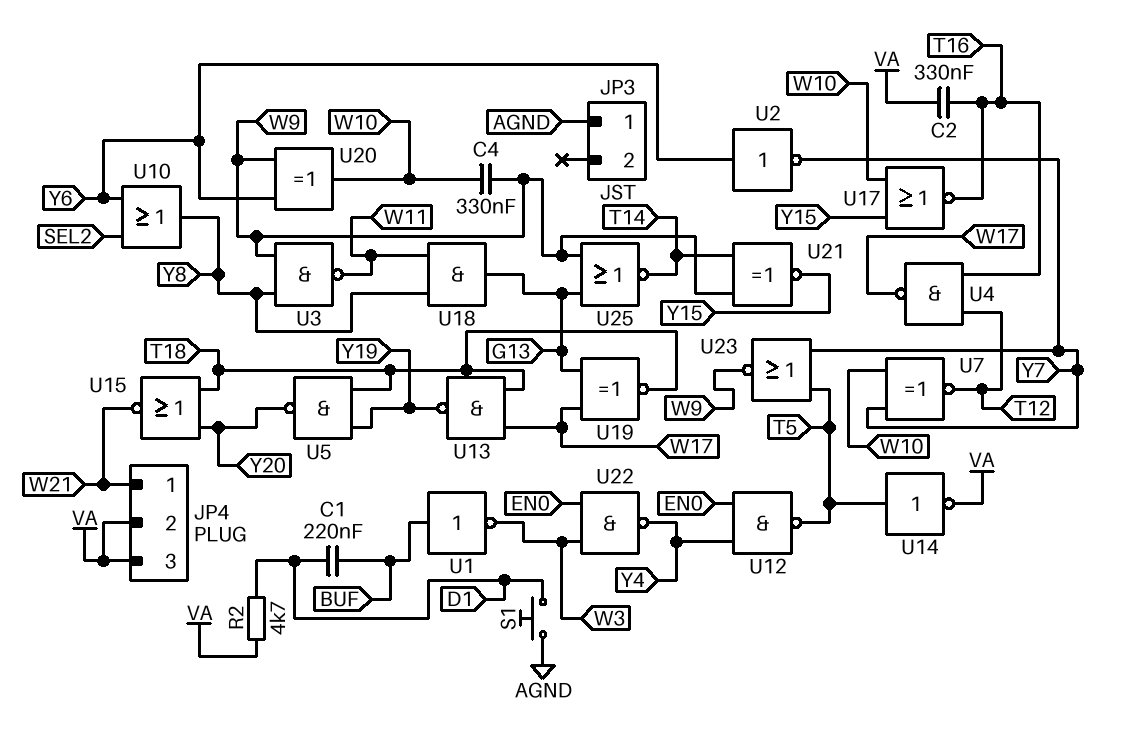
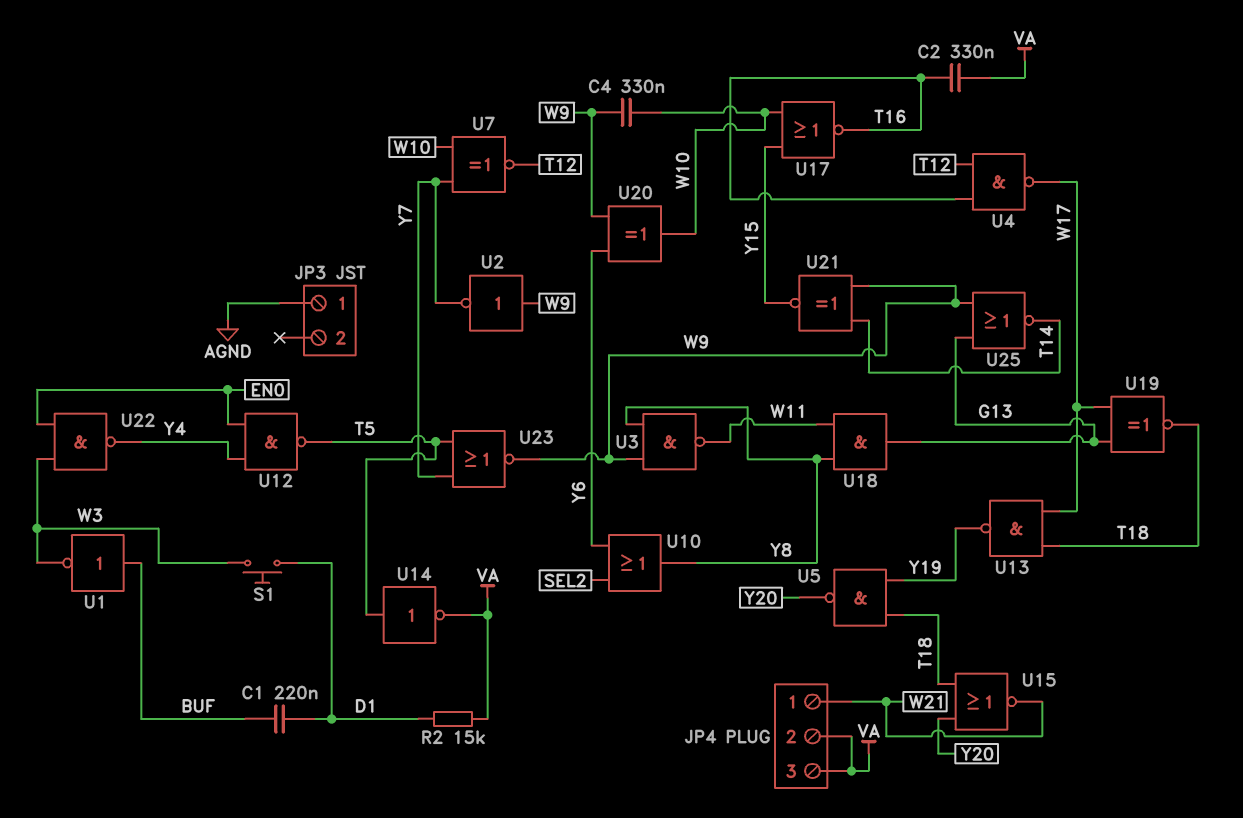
R2: 4.7k (D1, VA) -> 15k (D1, VA)
S1: button (AGND, D1) -> button (D1, W3)
U2: NOT (in Y6, out Y7) -> NOT (in W9, out Y7)

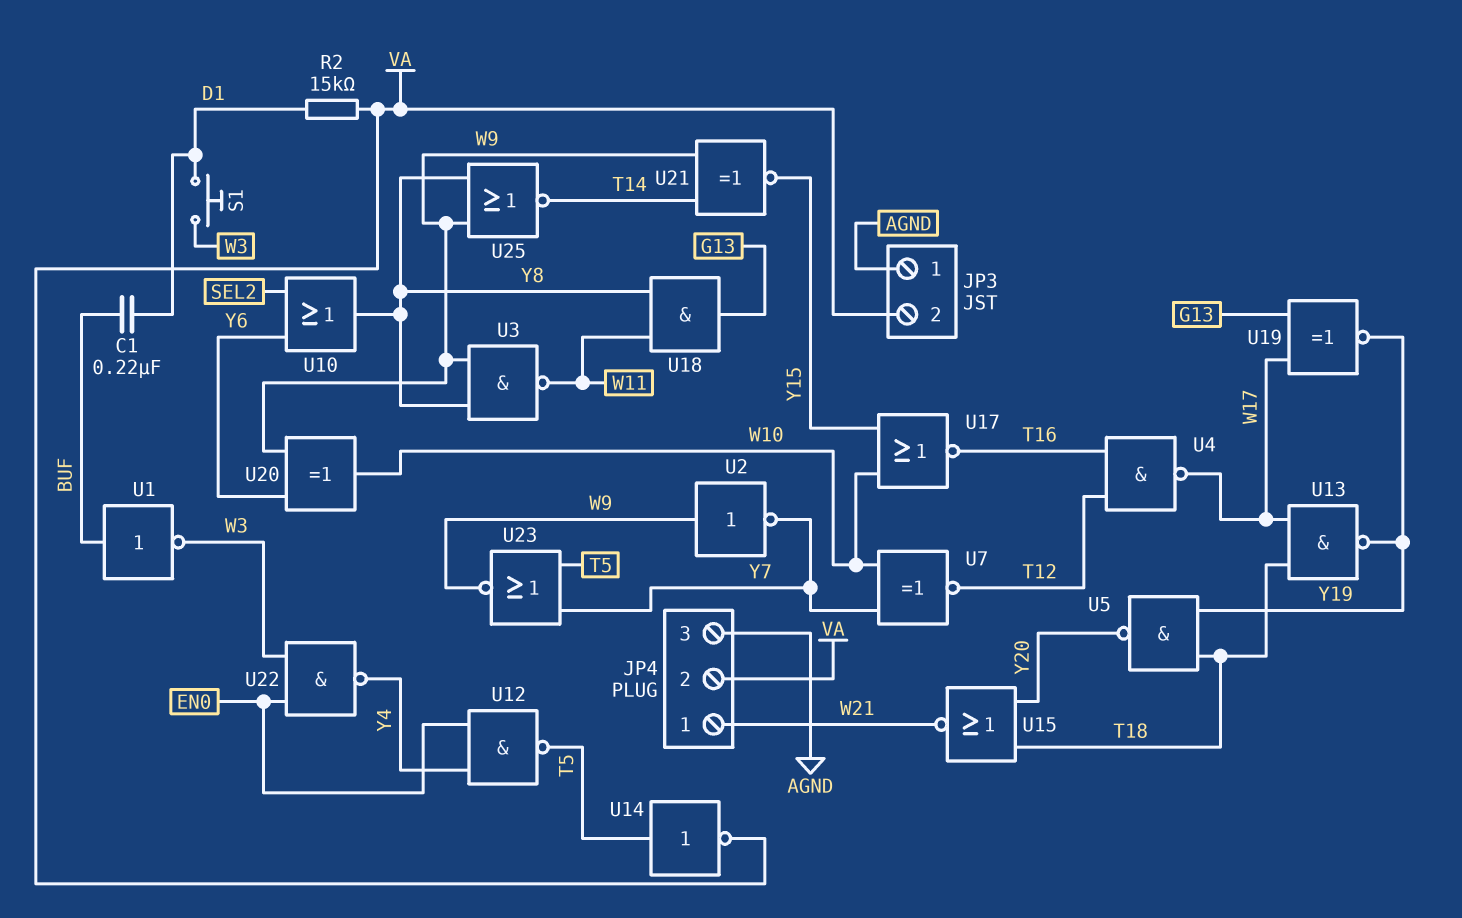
C2: 330nF (T16, VA) -> none
C4: 330nF (W9, W10) -> none
JP3 pin 2: none -> VA
JP4 pin 3: VA -> AGND
U19: XNOR (in G13, in W17, out T18) -> XNOR (in G13, in W17, out Y19)
U25: NOR (in G13, in W9, out T14) -> NOR (in W9, in Y8, out T14)

